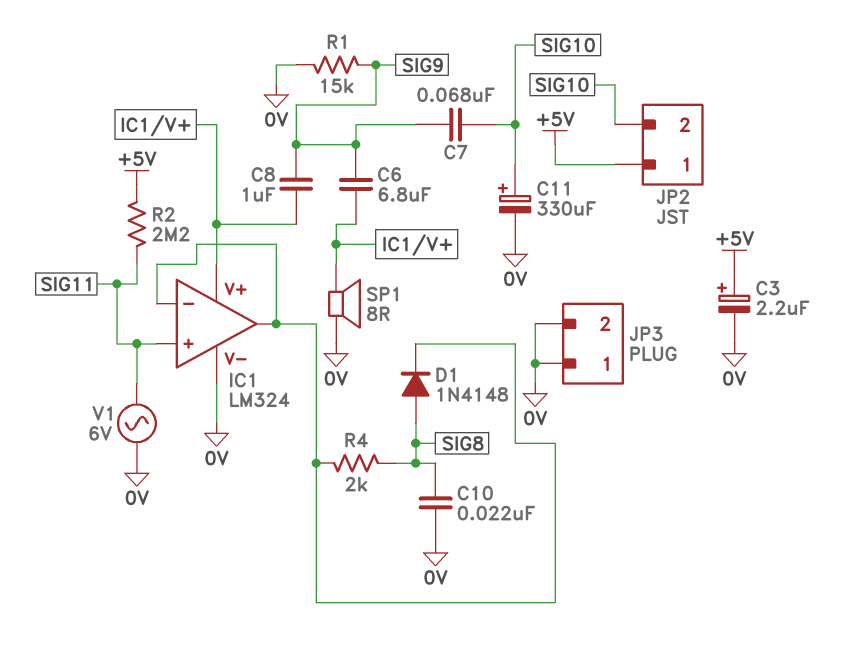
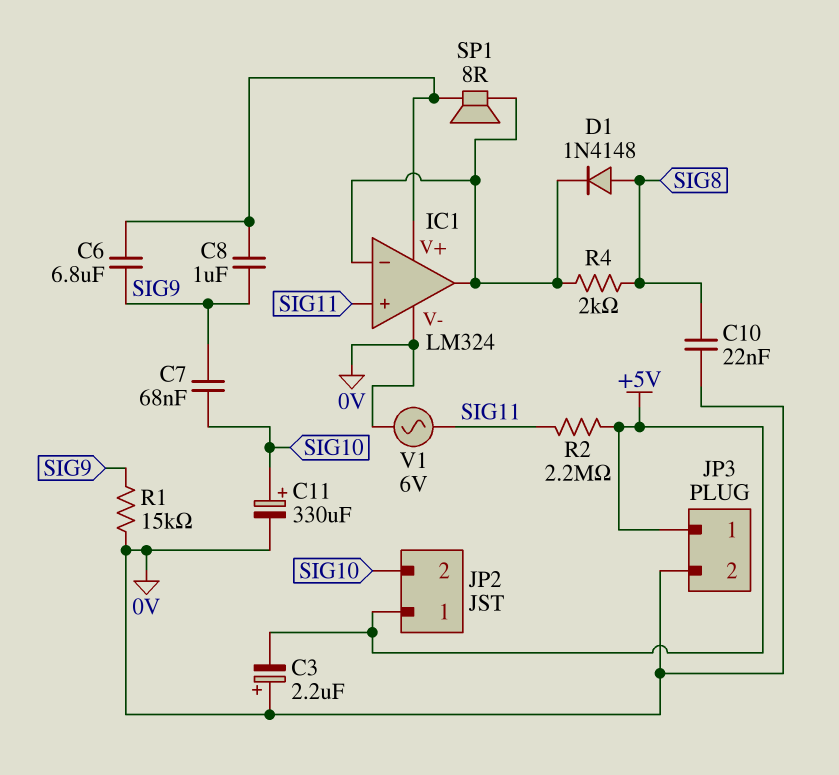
C3: 2.2uF (plus +5V, minus 0V) -> 2.2uF (plus 0V, minus +5V)
JP3 pin 1: 0V -> +5V
SP1: speaker 8R (0V, IC1/V+) -> speaker 8R (IC1/V+, IC1/in-)

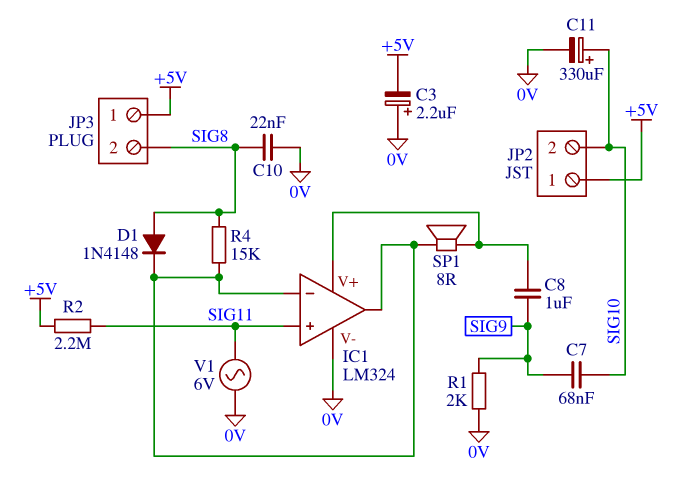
C6: 6.8uF (IC1/V+, SIG9) -> none
JP3 pin 2: 0V -> SIG8
R1: 15k (0V, SIG9) -> 2k (0V, SIG9)
R4: 2k (IC1/in-, SIG8) -> 15k (IC1/in-, SIG8)

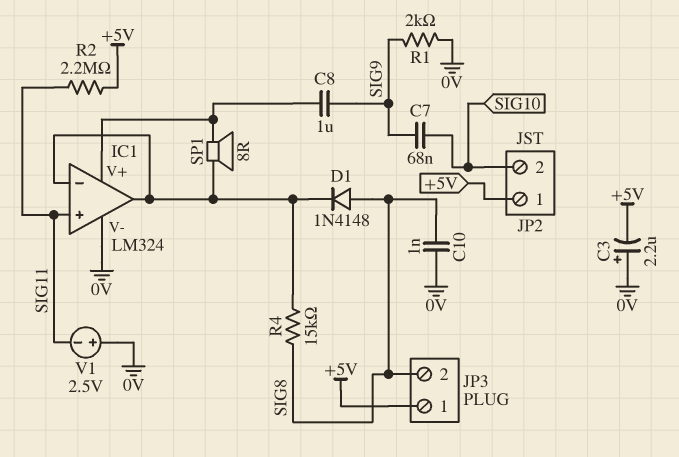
C10: 22nF (0V, SIG8) -> 1nF (0V, SIG8)
C11: 330uF (plus SIG10, minus 0V) -> none
V1: AC 6V (0V, SIG11) -> 2.5V (plus 0V, minus SIG11)

